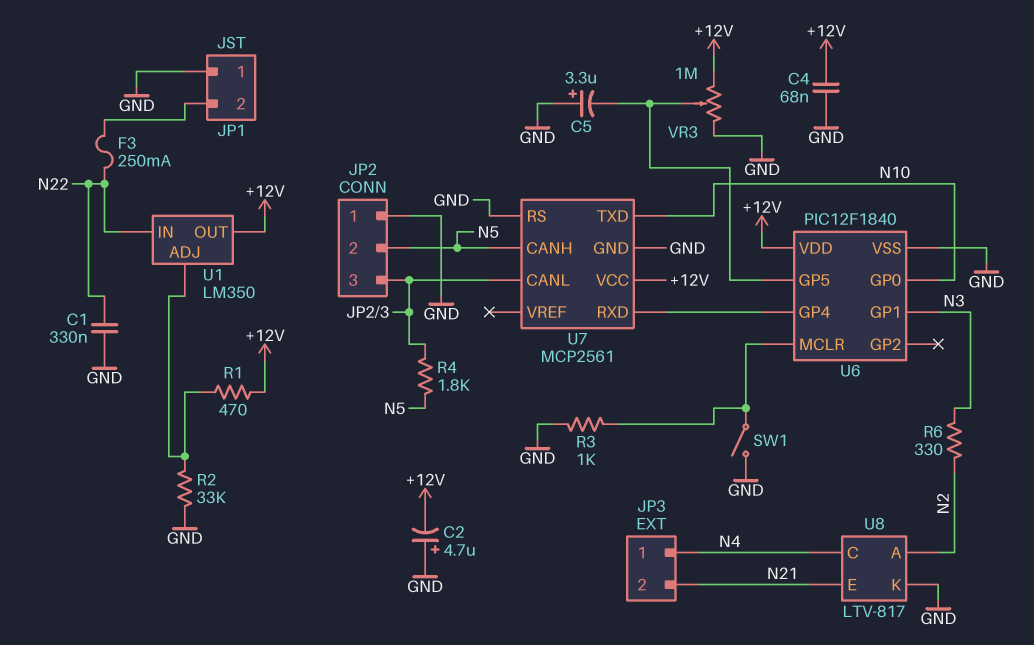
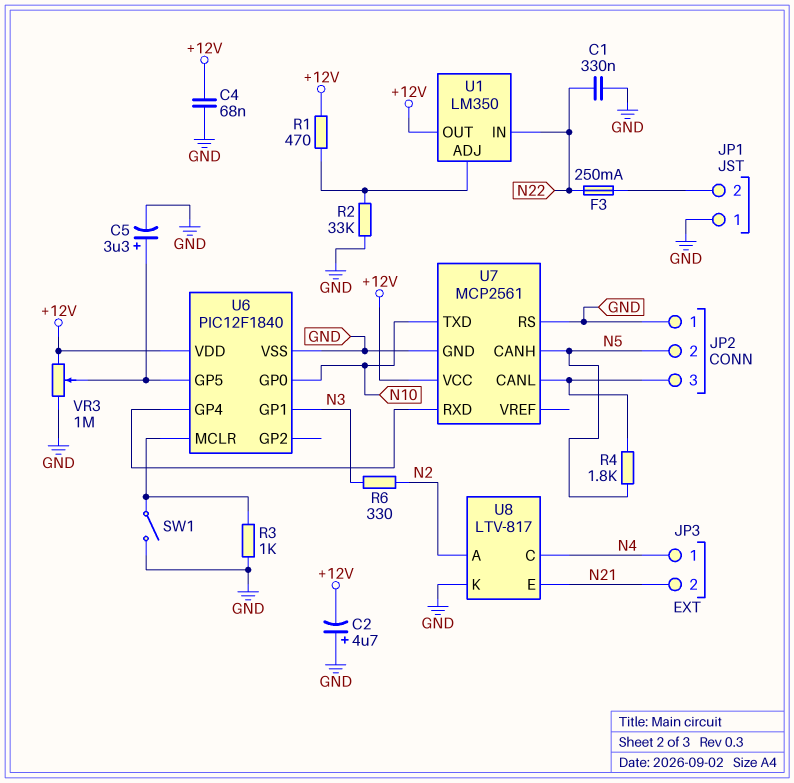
C5: 3.3uF (plus GND, minus U6/GP5) -> 3.3uF (plus U6/GP5, minus GND)

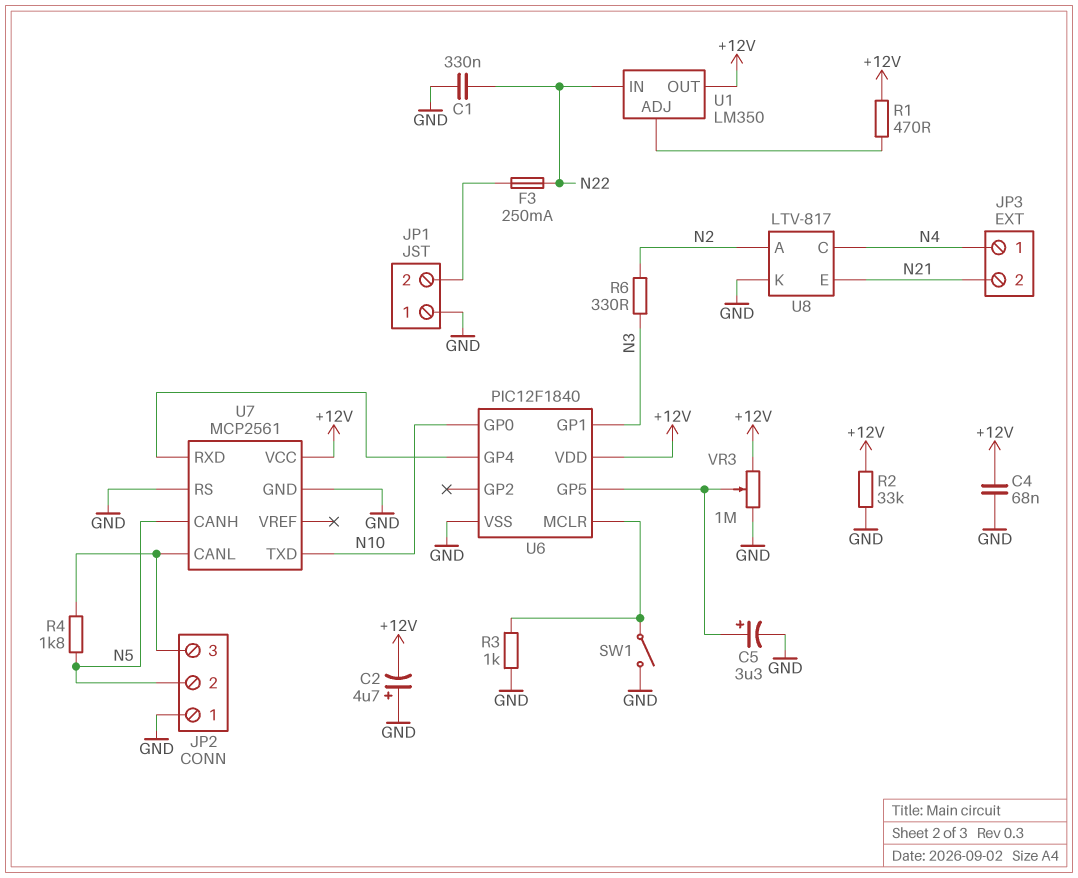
R2: 33k (GND, U1/ADJ) -> 33k (+12V, GND)

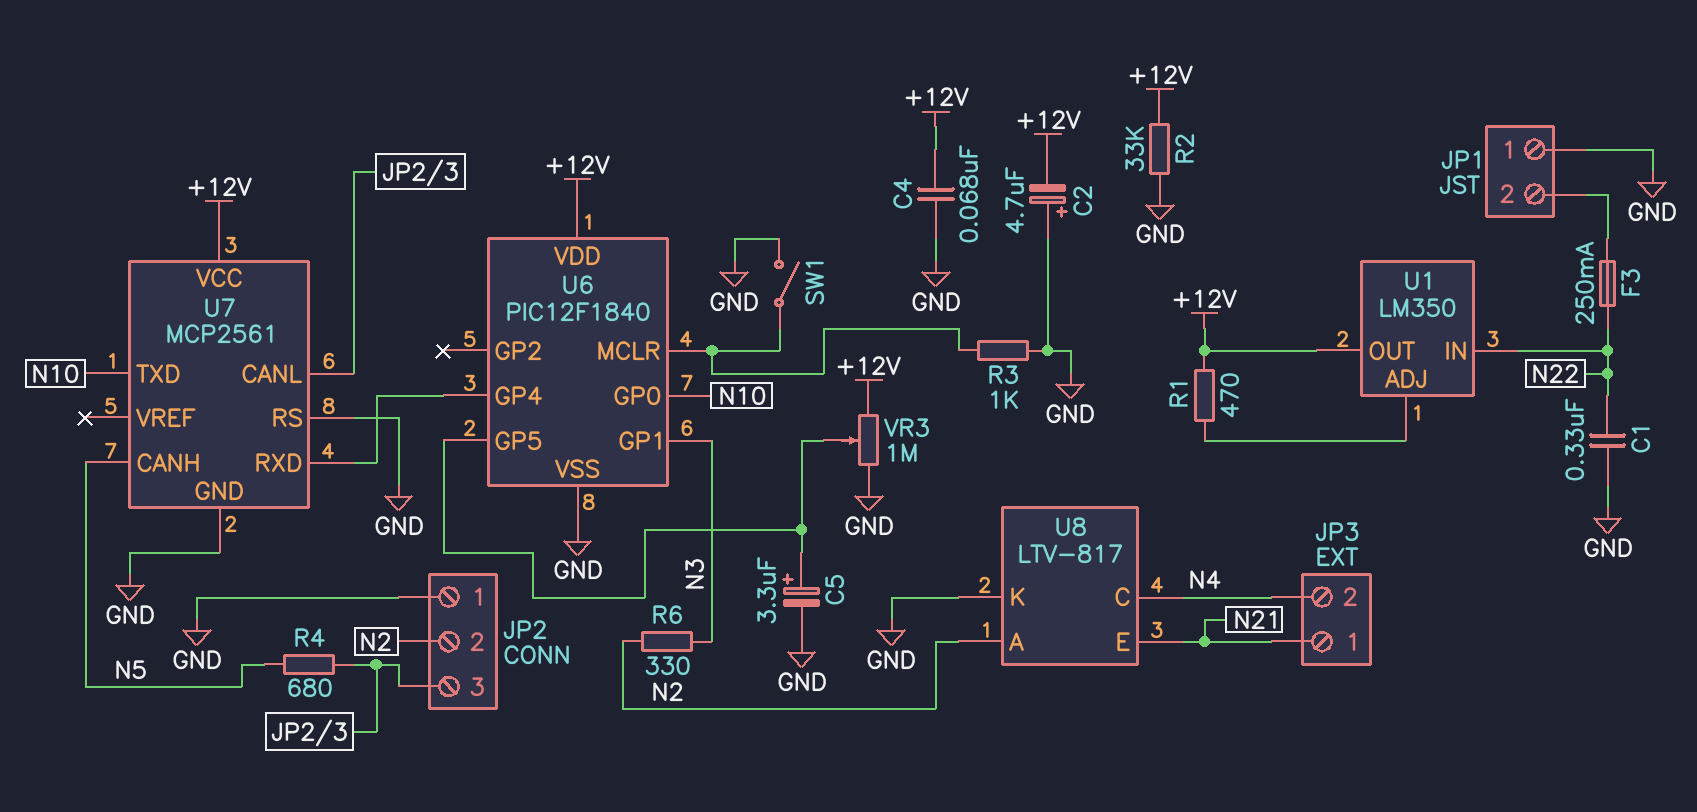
JP2 pin 2: N5 -> N2
JP3 pin 1: N4 -> N21
JP3 pin 2: N21 -> N4
R4: 1.8k (JP2/3, N5) -> 680 (JP2/3, N5)

